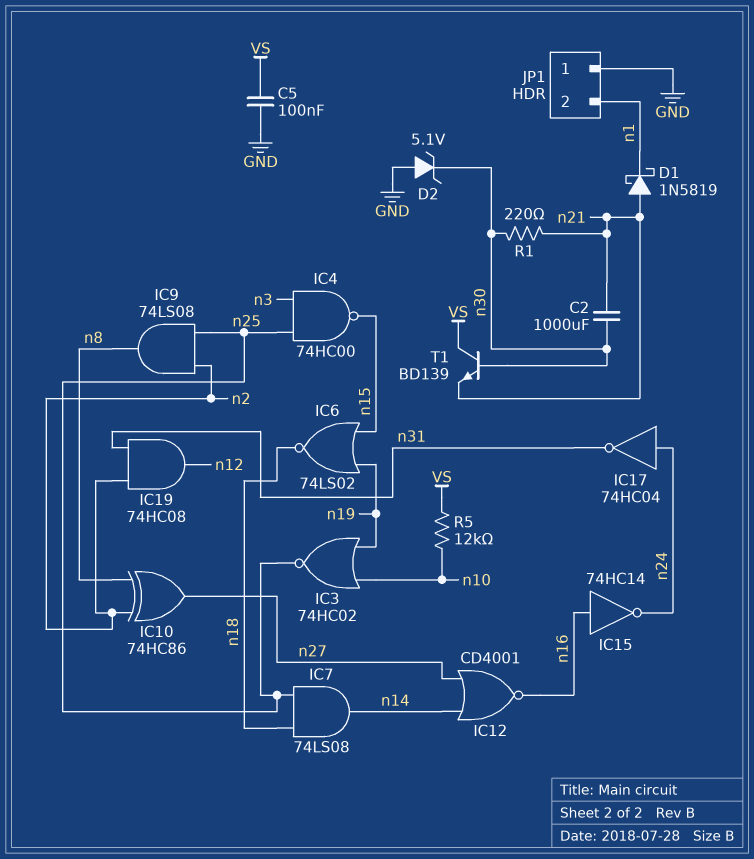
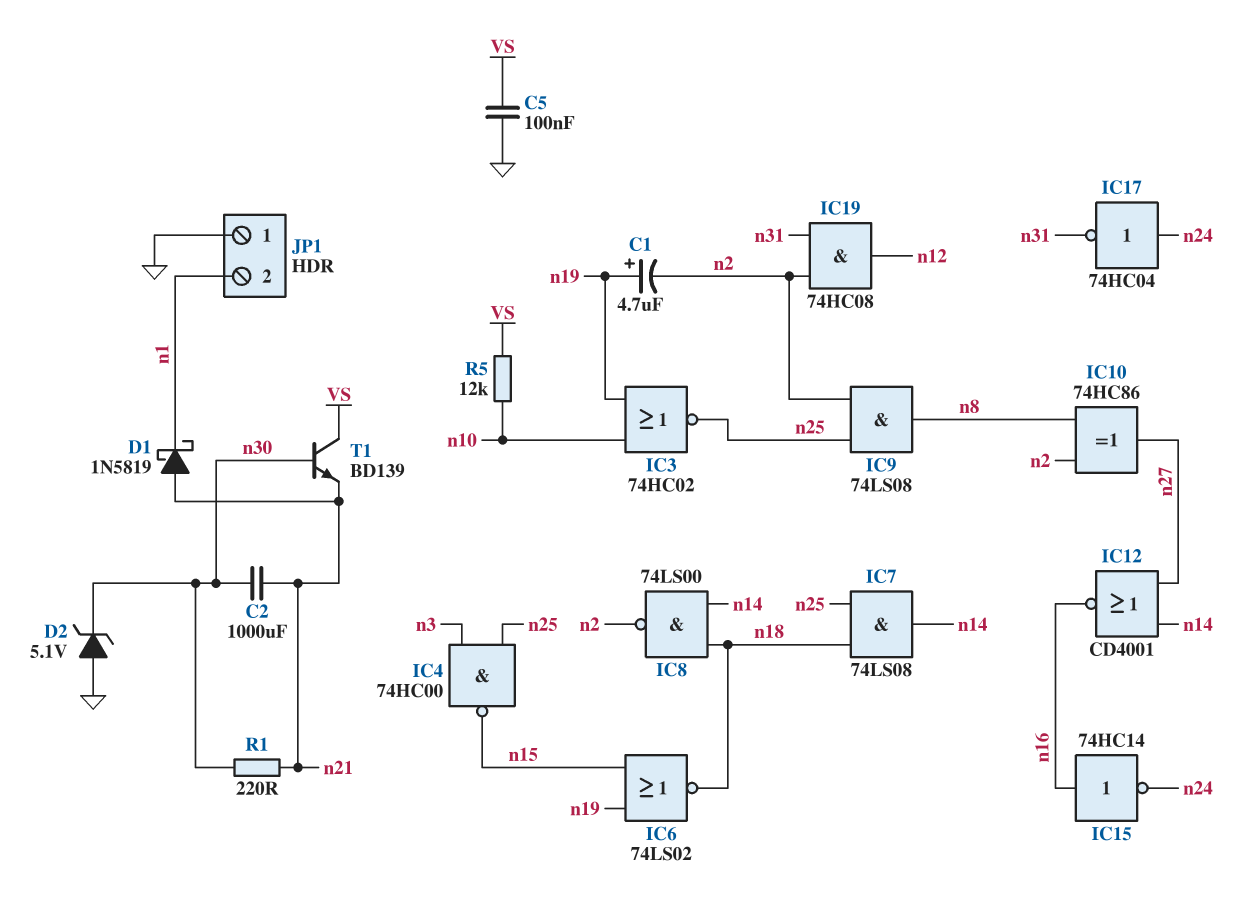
C1: none -> 4.7uF (plus n19, minus n2)
IC8: none -> NAND 74LS00 (in n14, in n18, out n2)

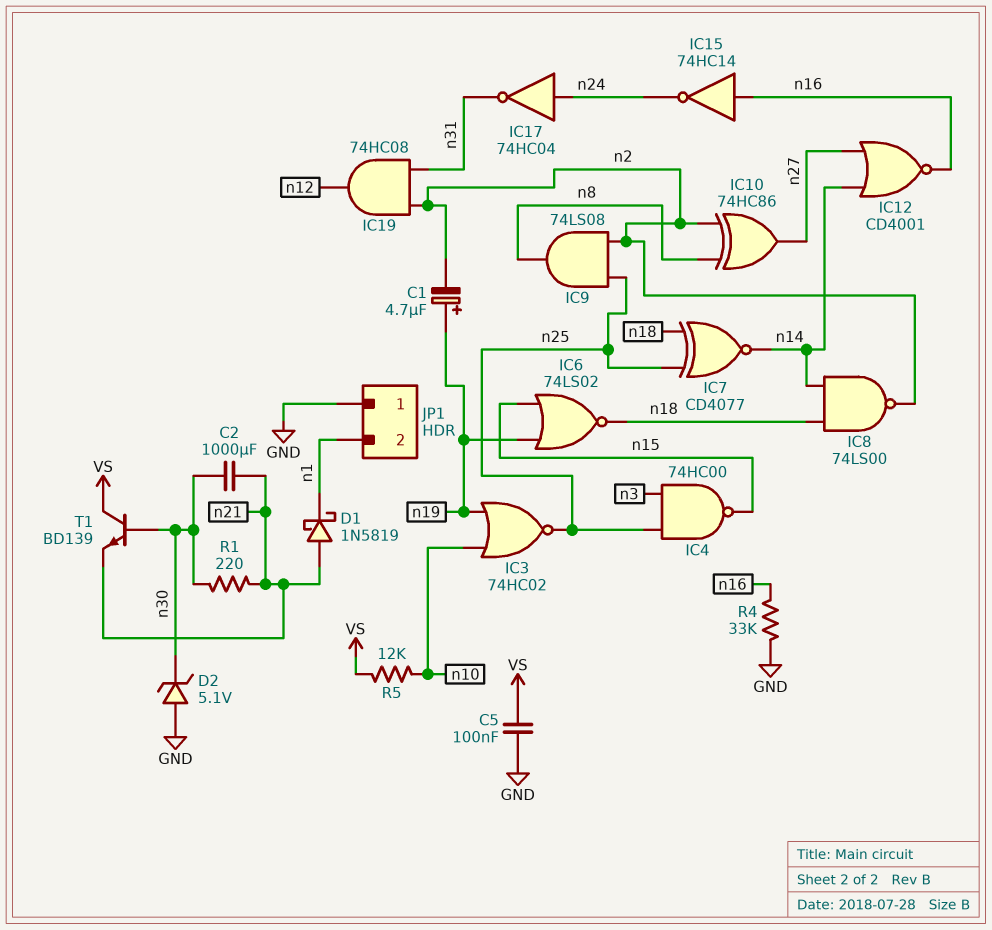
IC7: AND 74LS08 (in n18, in n25, out n14) -> XNOR CD4077 (in n18, in n25, out n14)
R4: none -> 33k (GND, n16)

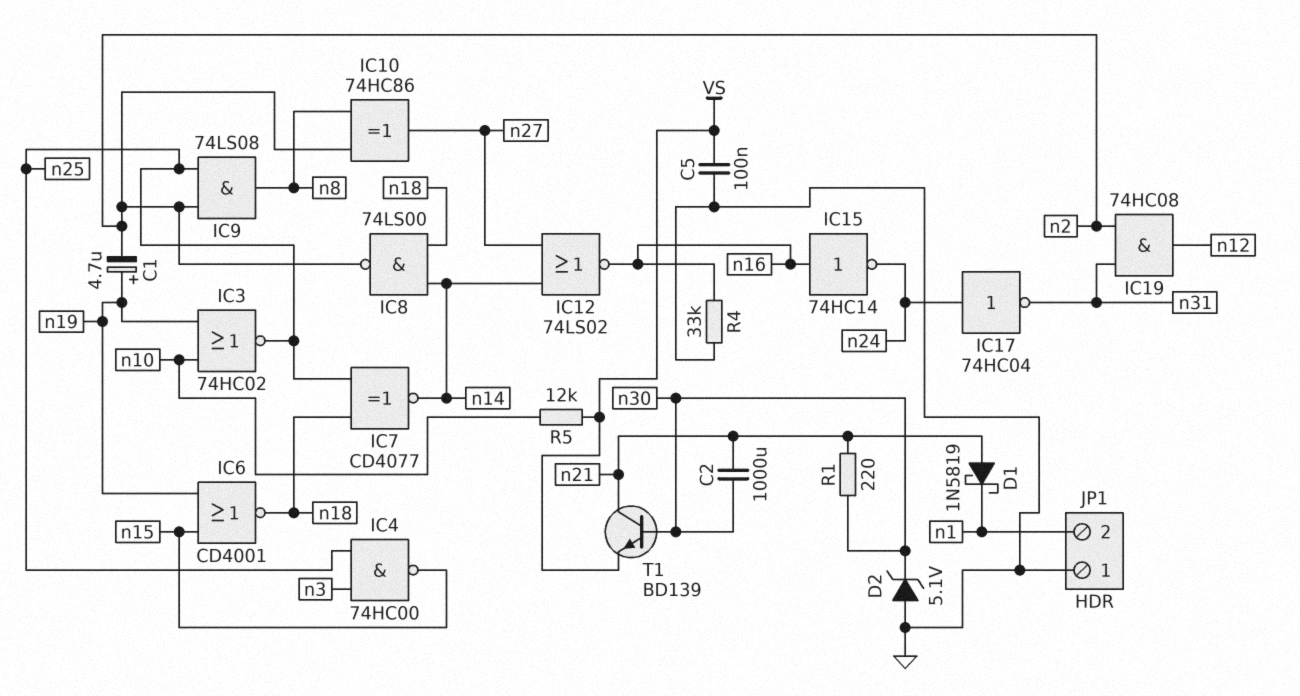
IC6: NOR 74LS02 (in n15, in n19, out n18) -> NOR CD4001 (in n15, in n19, out n18)
IC12: NOR CD4001 (in n14, in n27, out n16) -> NOR 74LS02 (in n14, in n27, out n16)
T1: NPN BD139 (B n30, C VS, E n21) -> NPN BD139 (B n30, C n21, E VS)

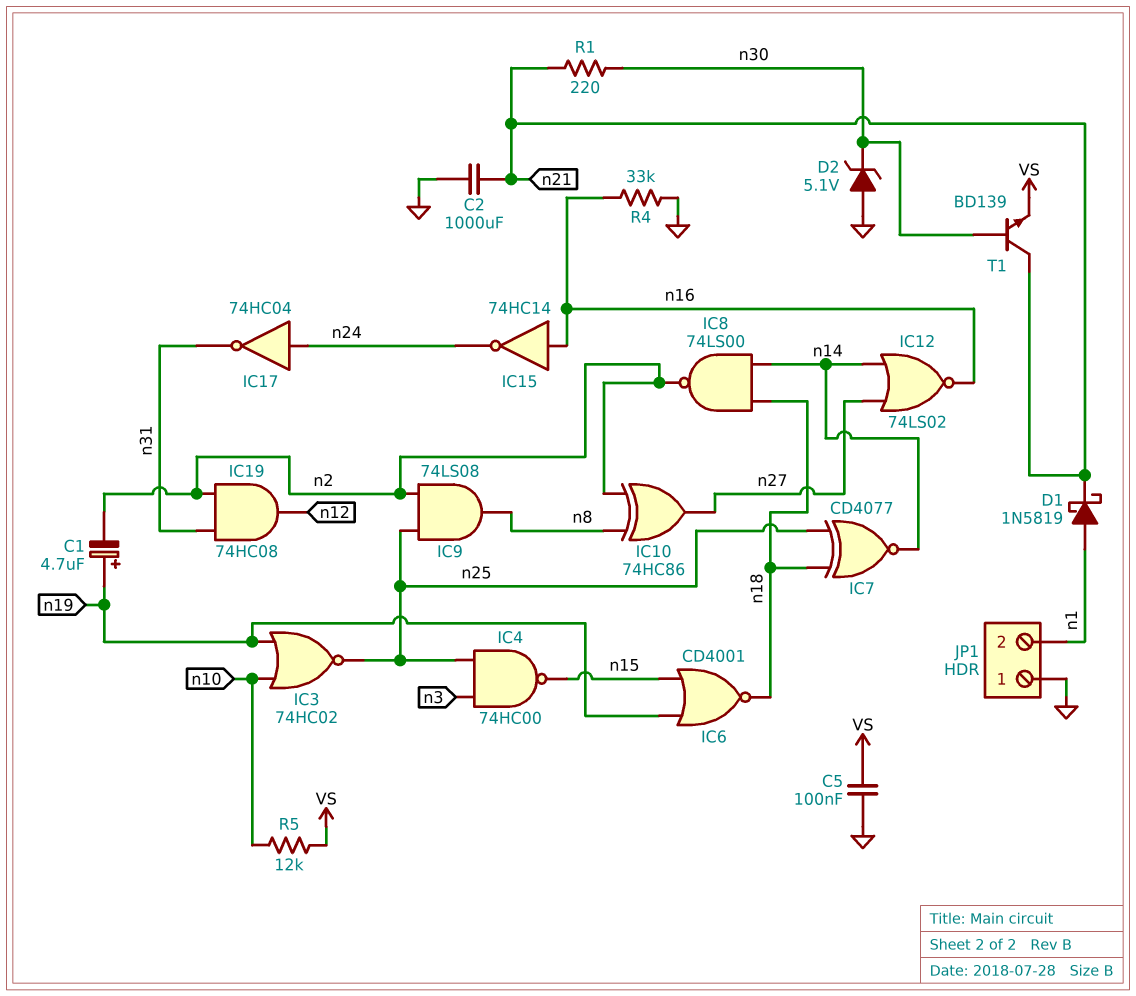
C2: 1000uF (n21, n30) -> 1000uF (GND, n21)
D1: schottky 1N5819 (A n21, K n1) -> schottky 1N5819 (A n1, K n21)

